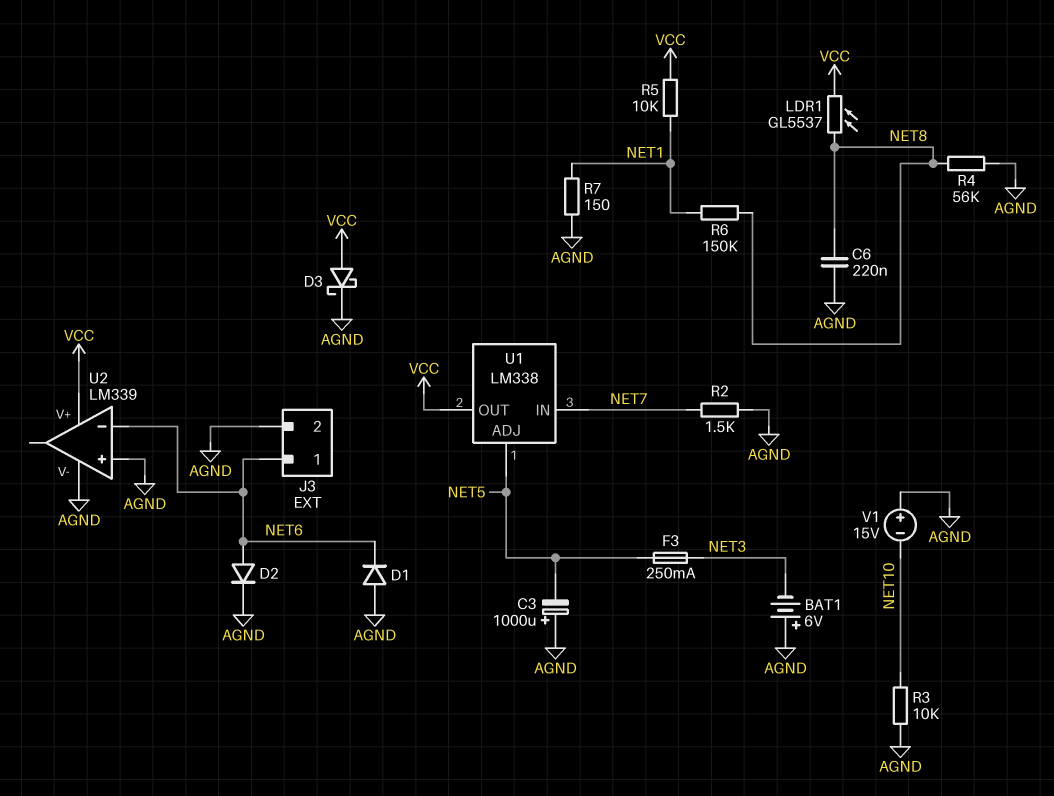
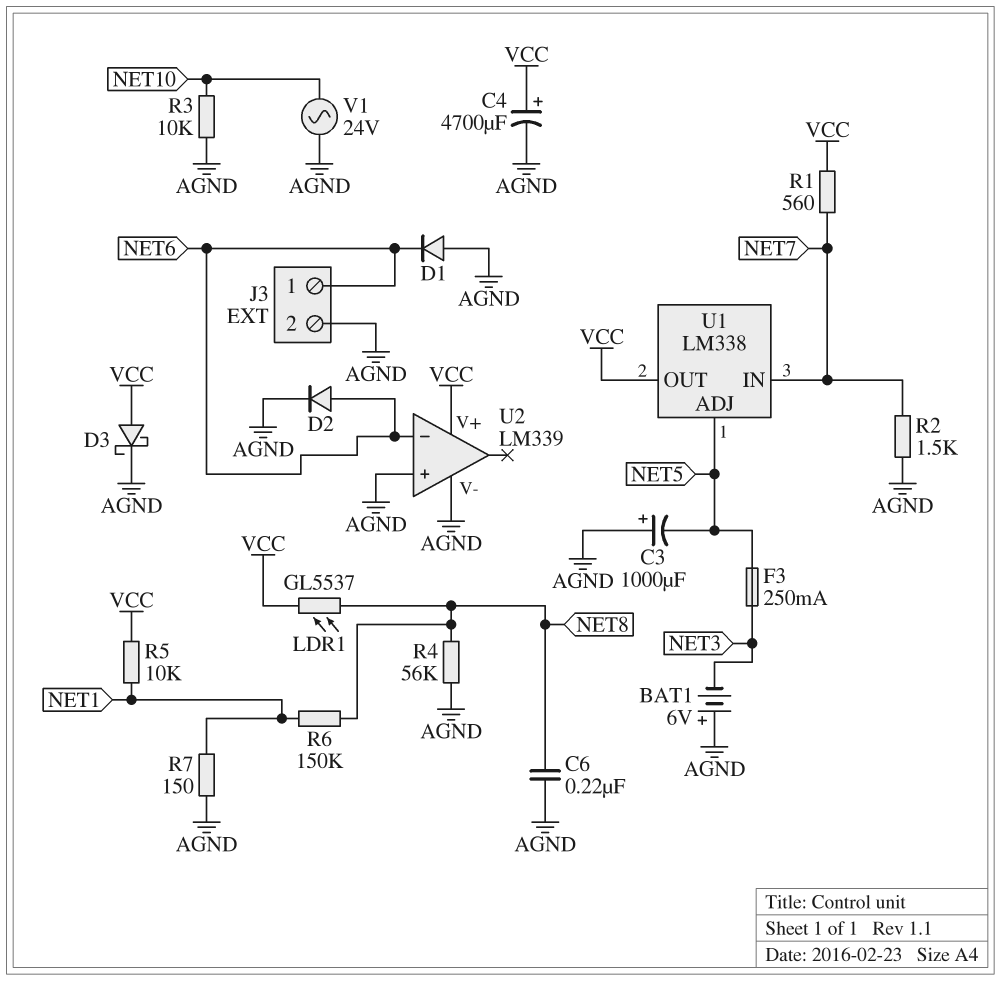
C4: none -> 4700uF (plus VCC, minus AGND)
R1: none -> 560 (NET7, VCC)
V1: 15V (plus AGND, minus NET10) -> AC 24V (AGND, NET10)

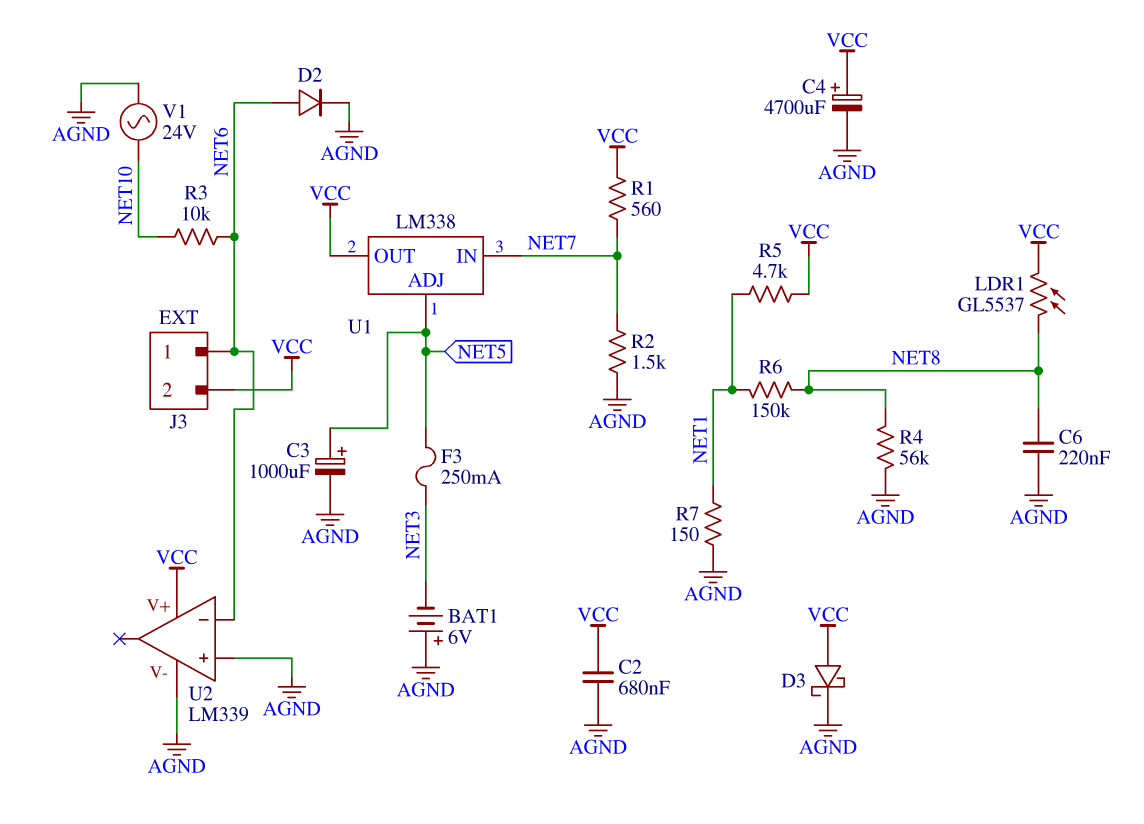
C2: none -> 680nF (AGND, VCC)
C3: 1000uF (plus AGND, minus NET5) -> 1000uF (plus NET5, minus AGND)
D1: diode (A AGND, K NET6) -> none
J3 pin 2: AGND -> VCC
R3: 10k (AGND, NET10) -> 10k (NET6, NET10)
R5: 10k (NET1, VCC) -> 4.7k (NET1, VCC)

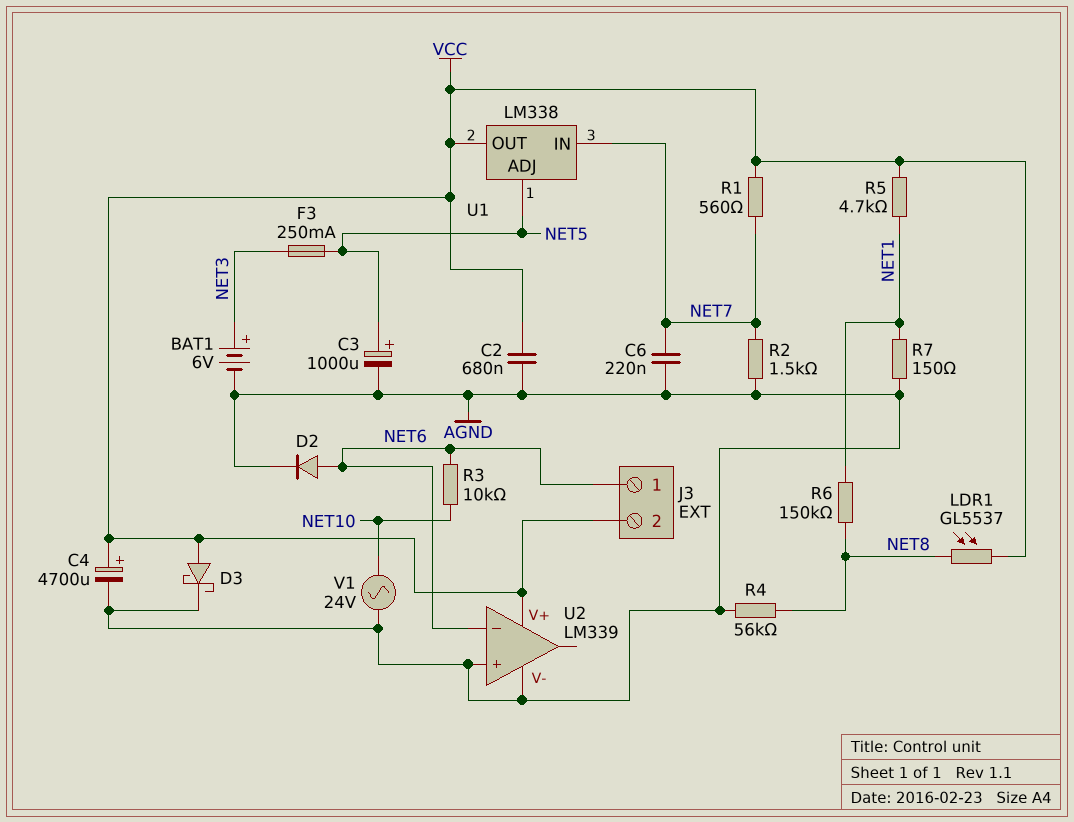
BAT1: 6V (plus AGND, minus NET3) -> 6V (plus NET3, minus AGND)
C6: 220nF (AGND, NET8) -> 220nF (AGND, NET7)

